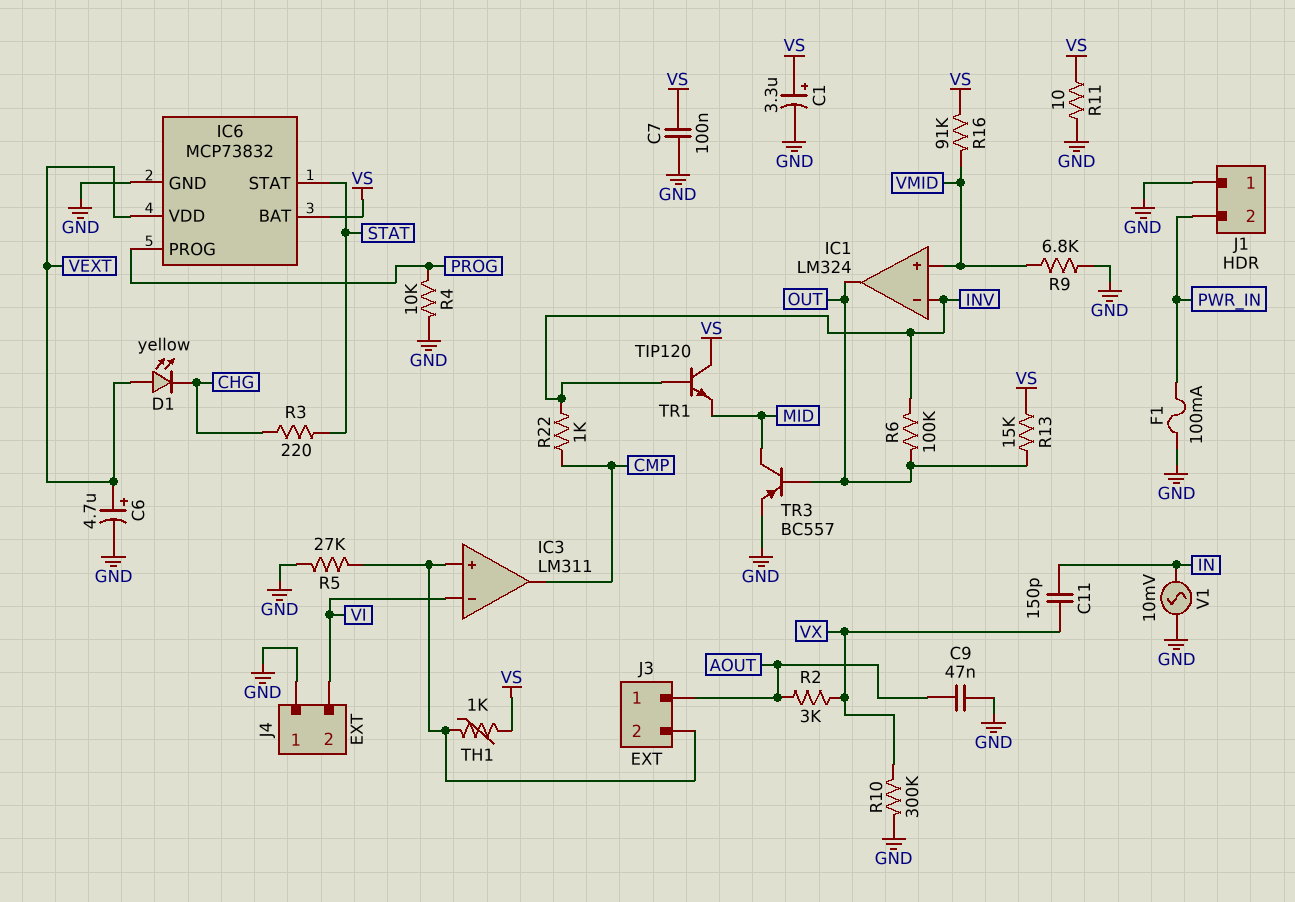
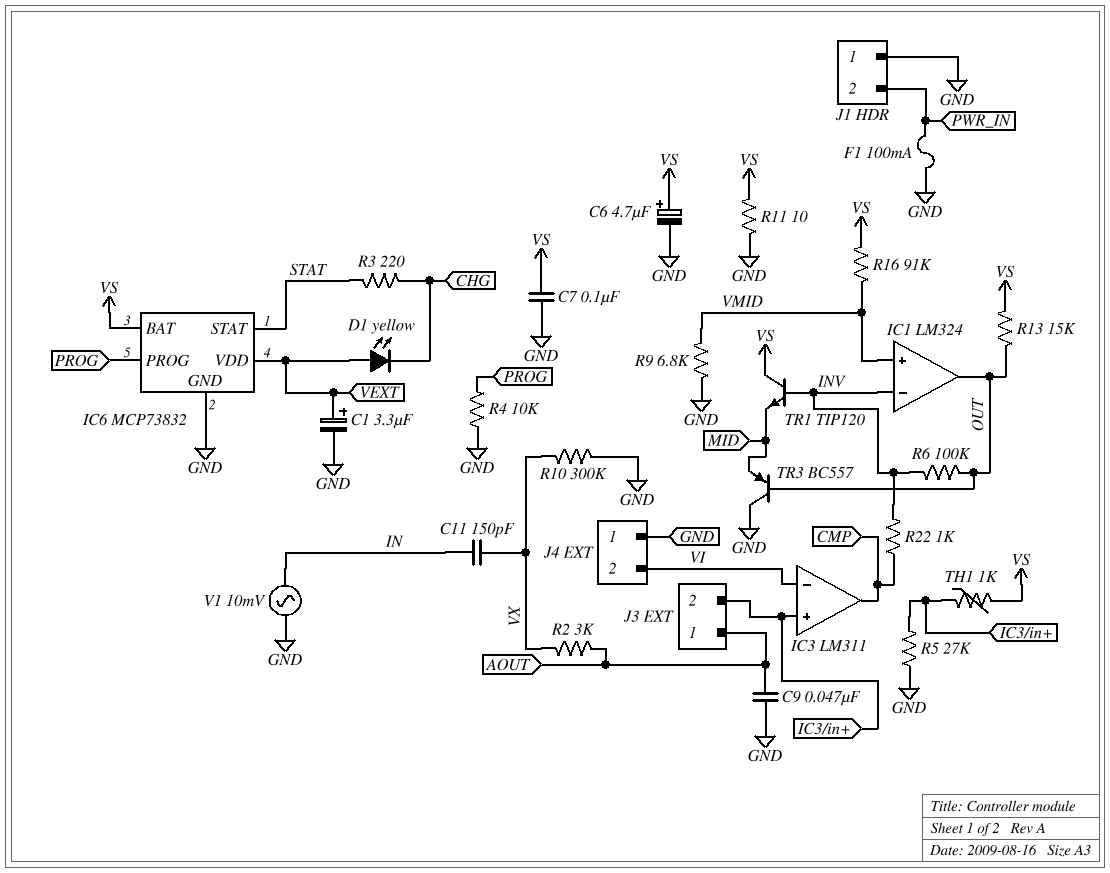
C1: 3.3uF (plus VS, minus GND) -> 3.3uF (plus VEXT, minus GND)
C6: 4.7uF (plus VEXT, minus GND) -> 4.7uF (plus VS, minus GND)
TR3: PNP BC557 (B OUT, C MID, E GND) -> PNP BC557 (B OUT, C GND, E MID)

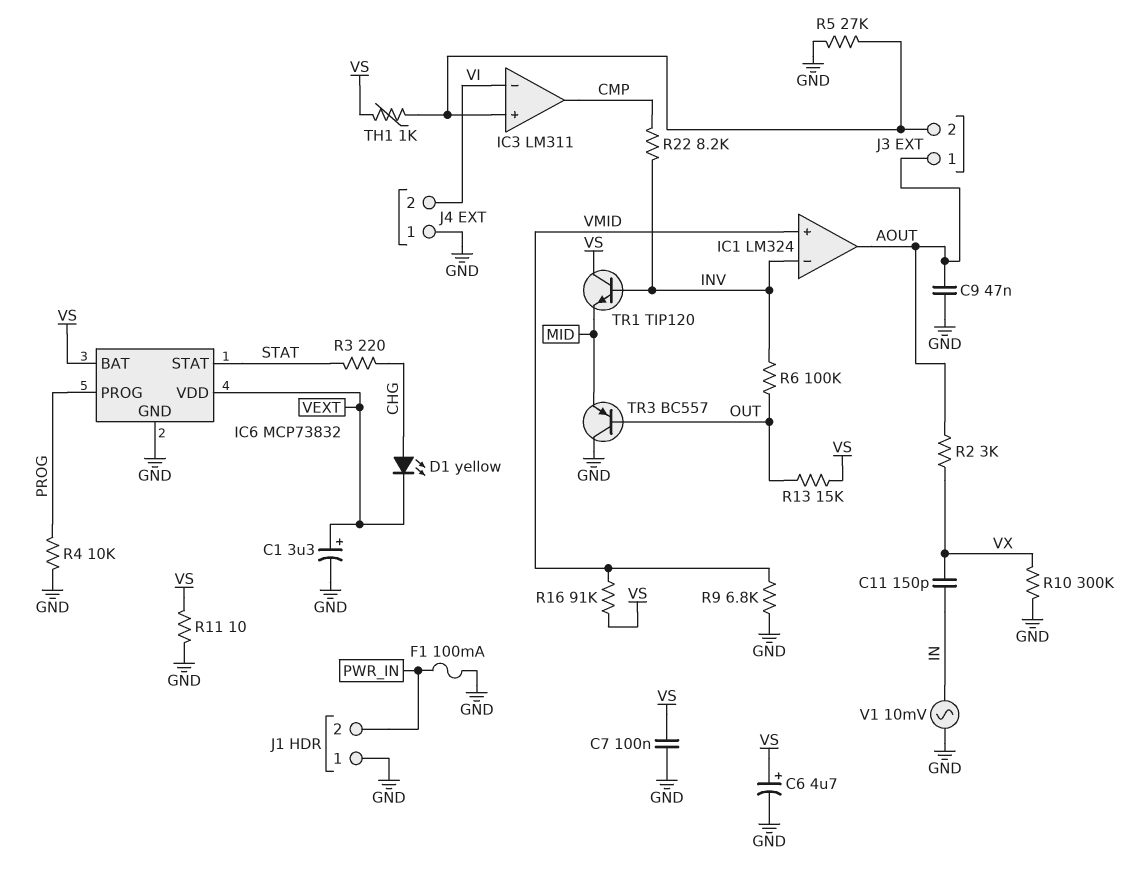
D1: LED yellow (A VEXT, K CHG) -> LED yellow (A CHG, K VEXT)
IC1 pin out: OUT -> AOUT
R22: 1k (CMP, INV) -> 8.2k (CMP, INV)

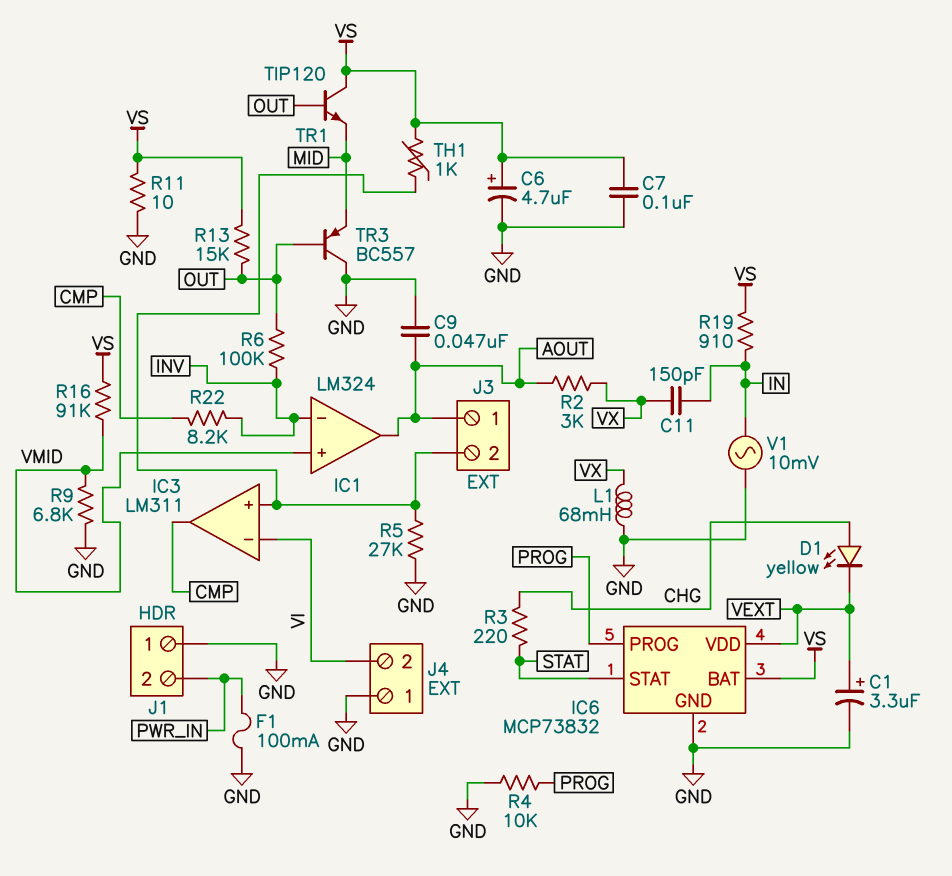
L1: none -> 68mH (GND, VX)
R10: 300k (GND, VX) -> none
R19: none -> 910 (IN, VS)
TR1: NPN TIP120 (B INV, C VS, E MID) -> NPN TIP120 (B OUT, C VS, E MID)

